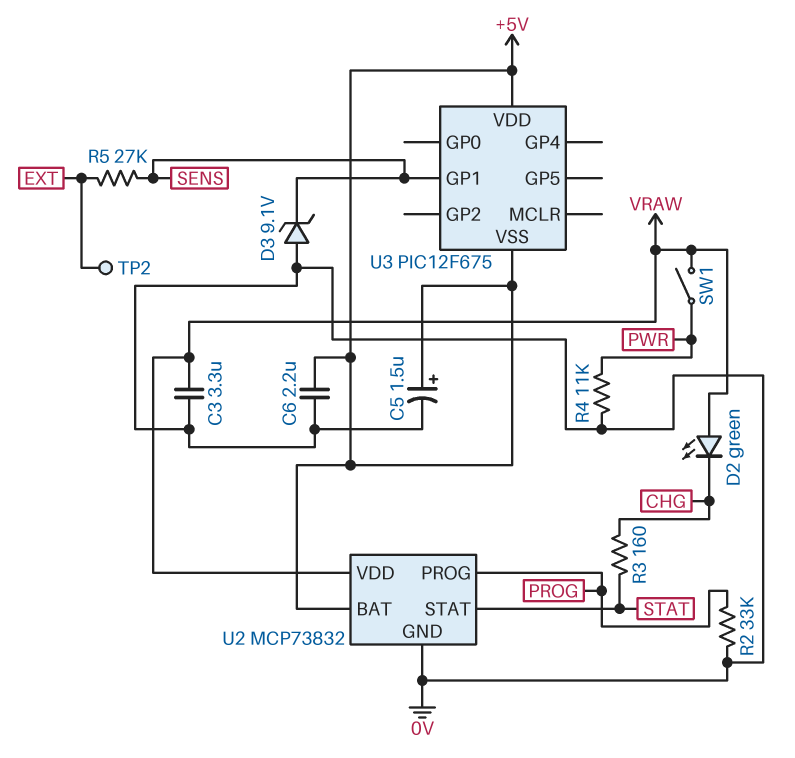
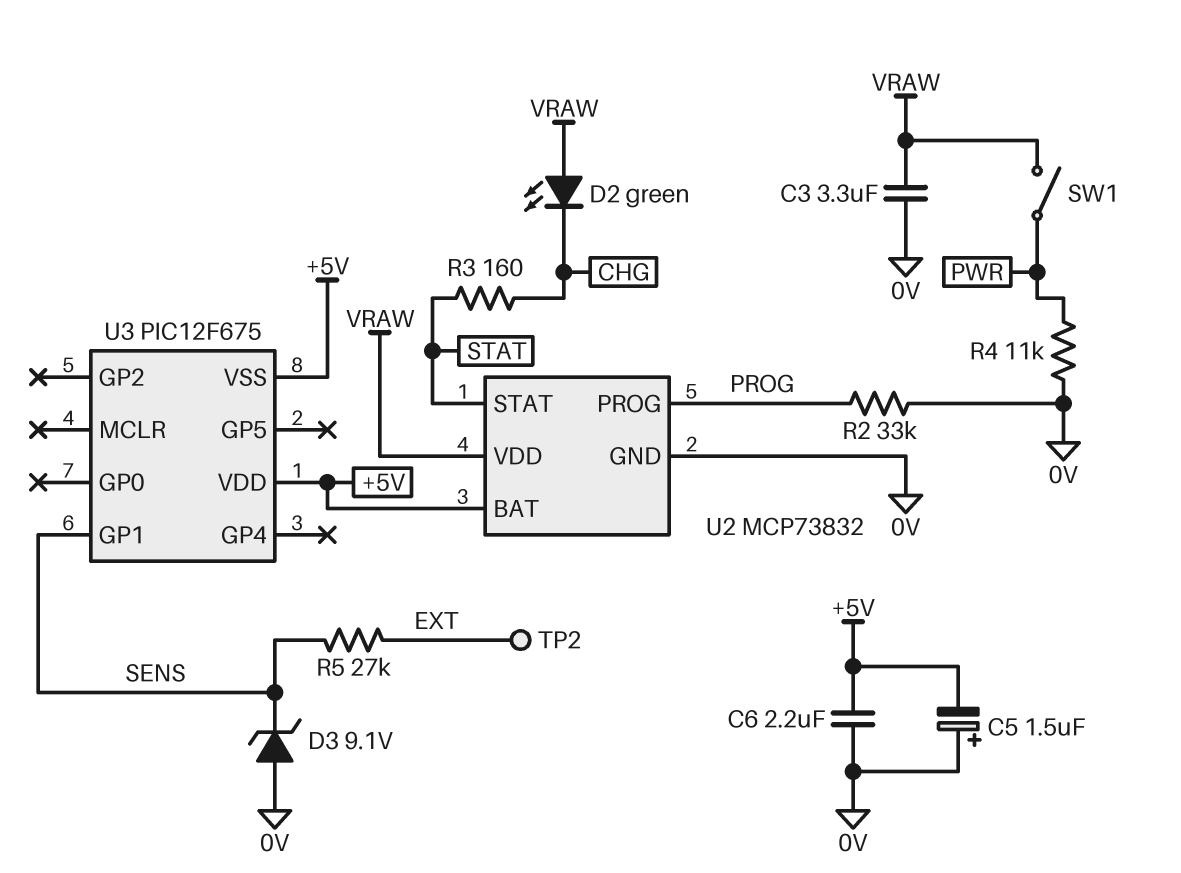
C5: 1.5uF (plus +5V, minus 0V) -> 1.5uF (plus 0V, minus +5V)

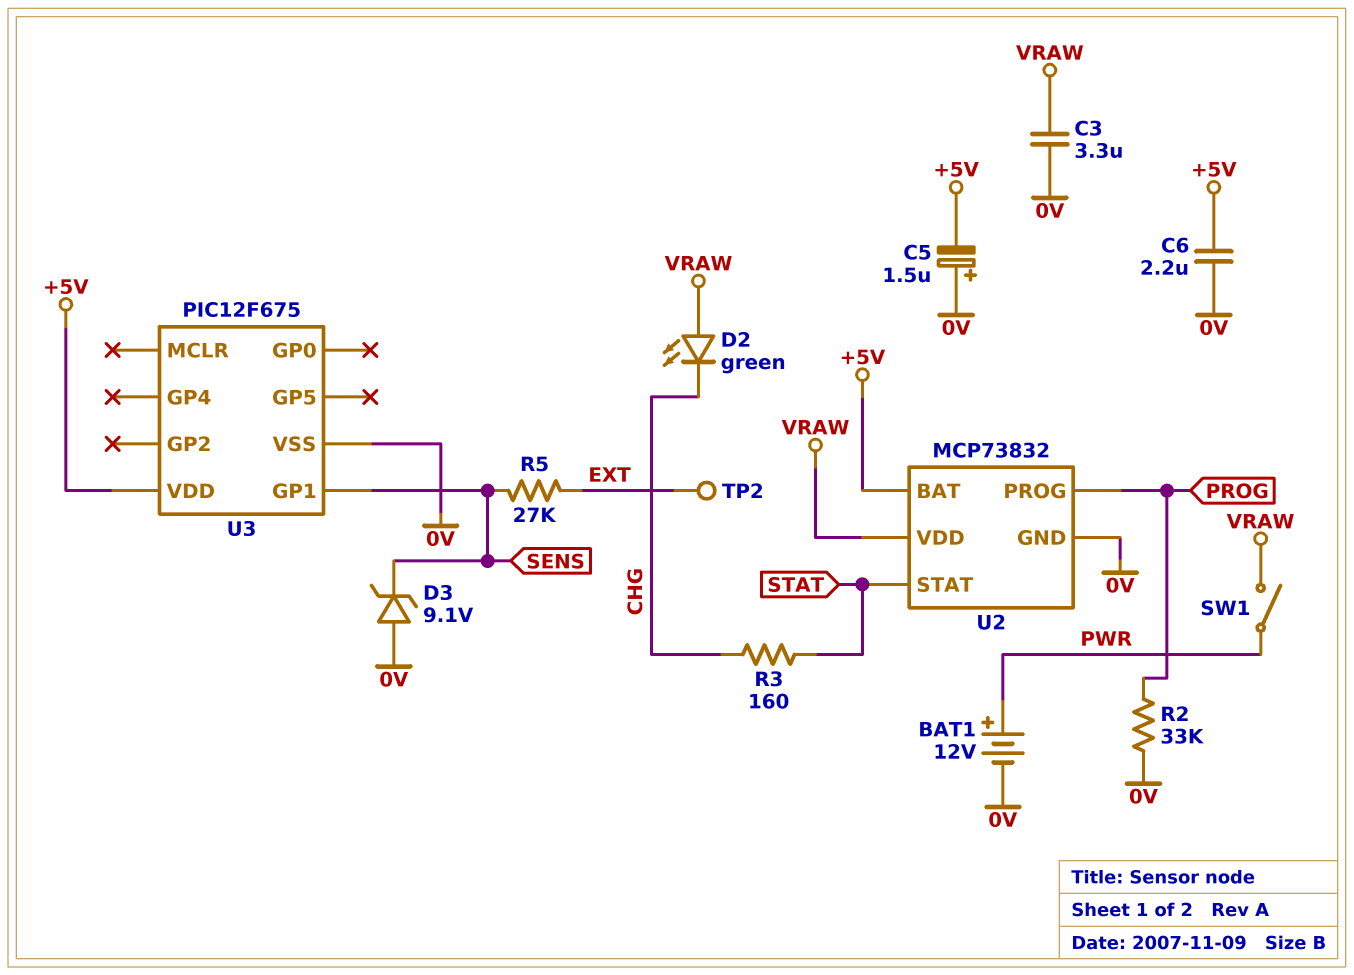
BAT1: none -> 12V (plus PWR, minus 0V)
R4: 11k (0V, PWR) -> none
U3 pin VSS: +5V -> 0V

